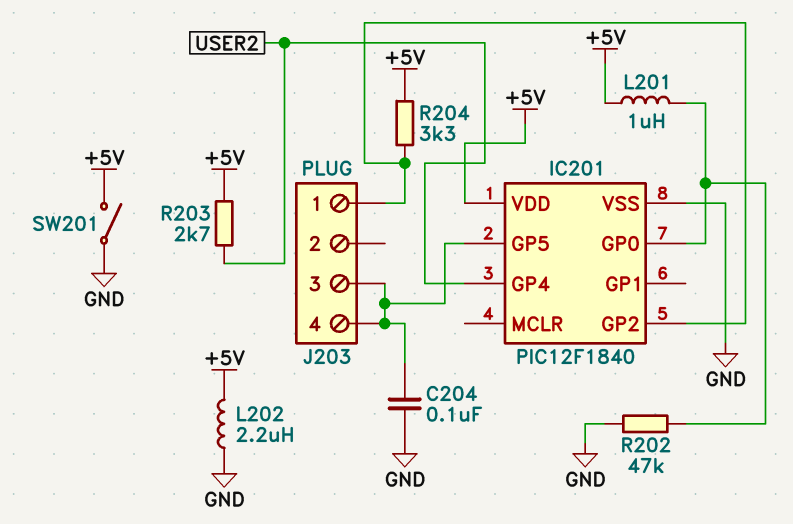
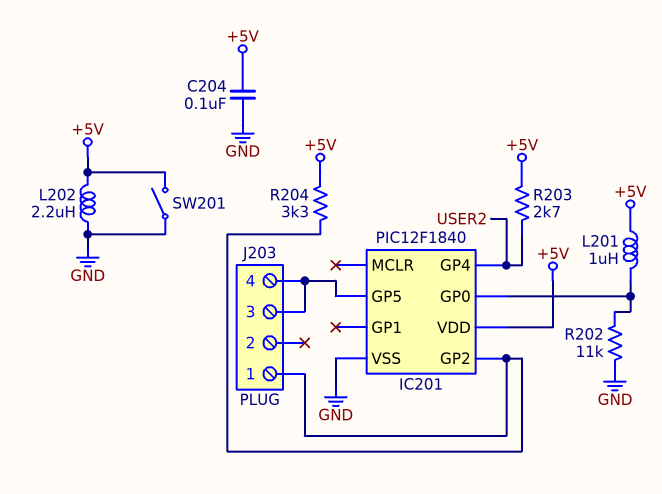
C204: 100nF (GND, IC201/GP5) -> 100nF (+5V, GND)
R202: 47k (GND, IC201/GP0) -> 11k (GND, IC201/GP0)

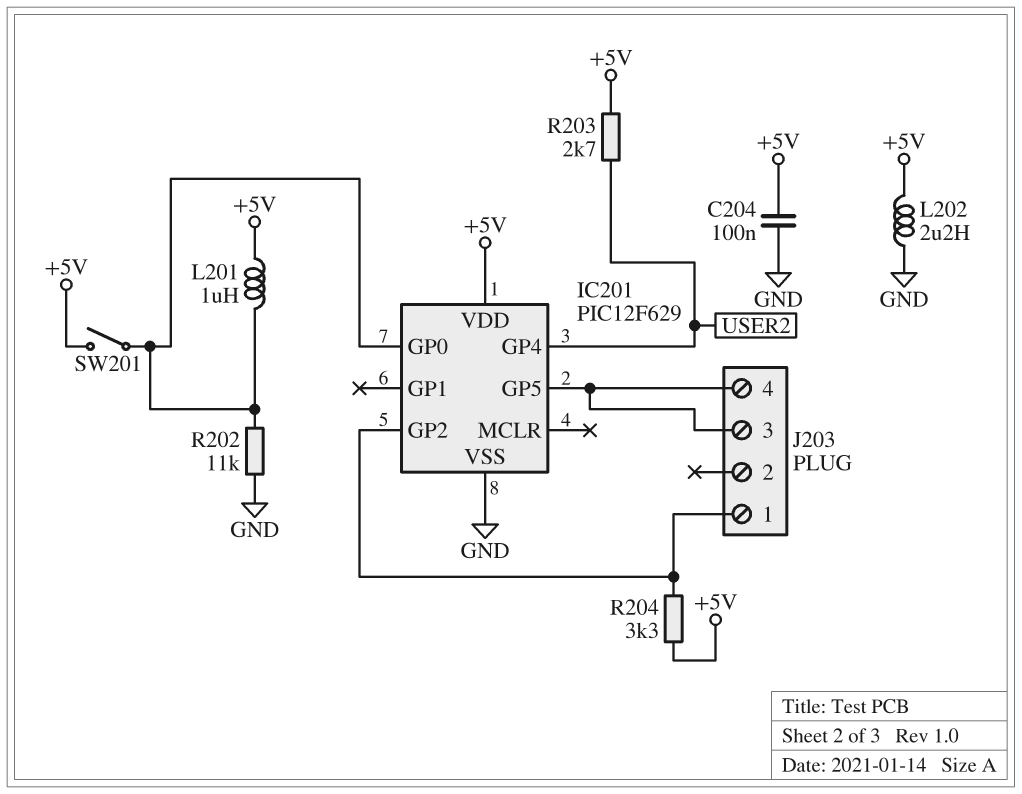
IC201: PIC12F1840 -> PIC12F629
SW201: switch (+5V, GND) -> switch (+5V, IC201/GP0)

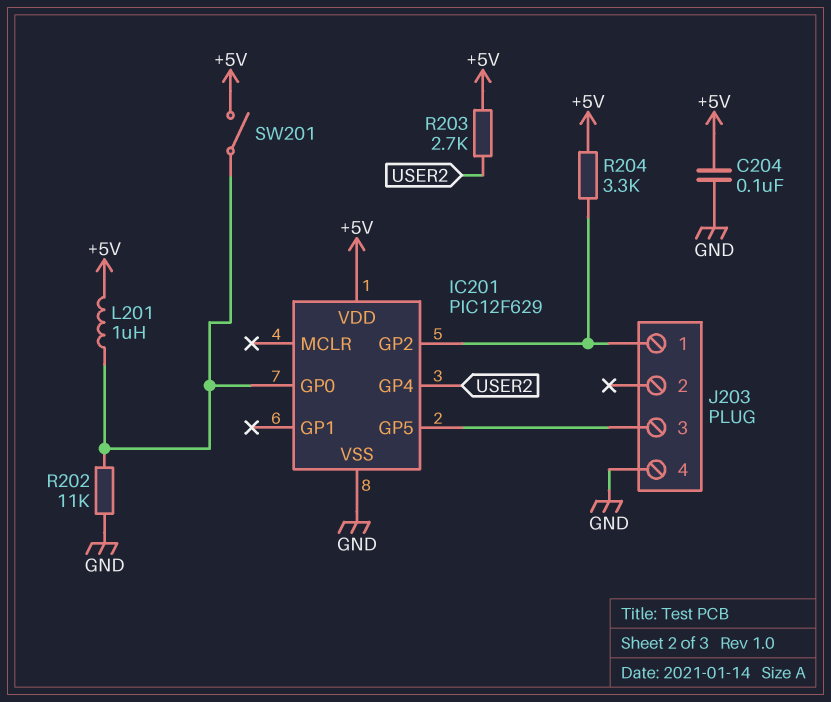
J203 pin 4: IC201/GP5 -> GND
L202: 2.2uH (+5V, GND) -> none

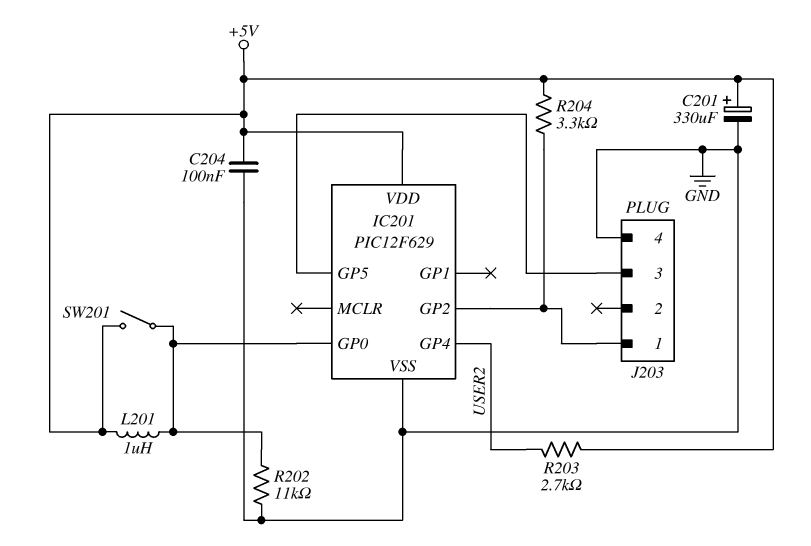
C201: none -> 330uF (plus +5V, minus GND)

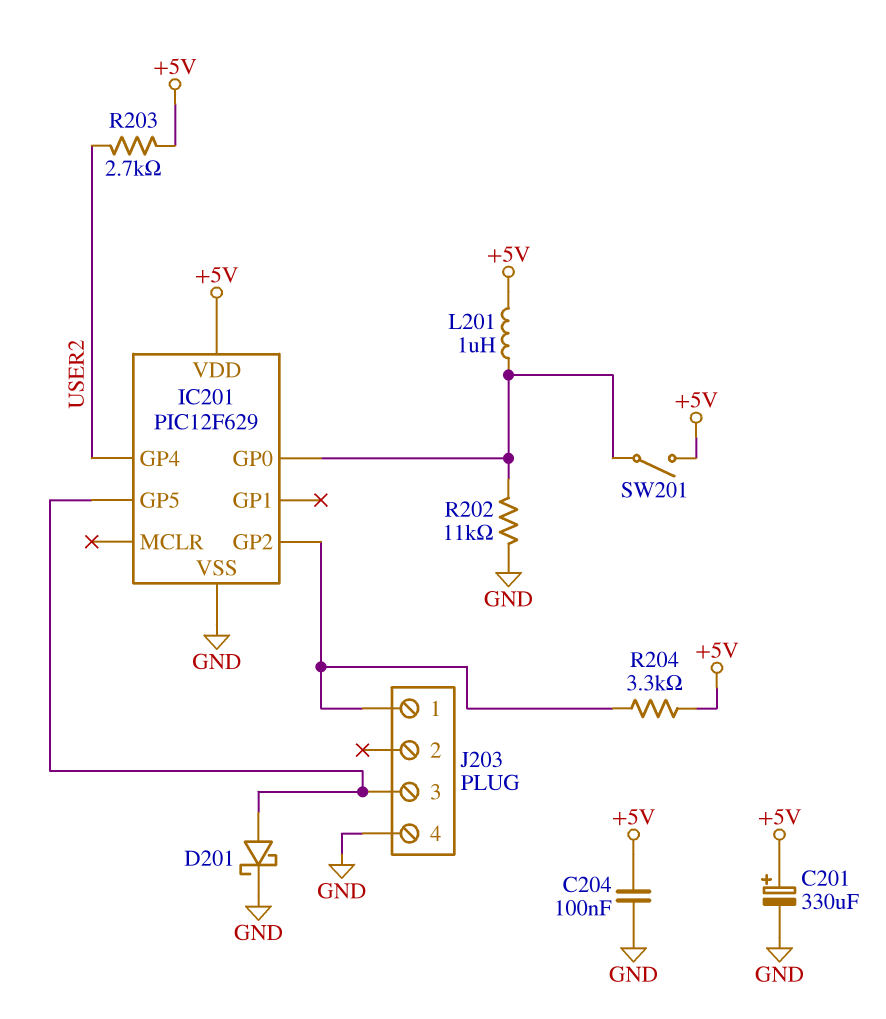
D201: none -> schottky (A IC201/GP5, K GND)

